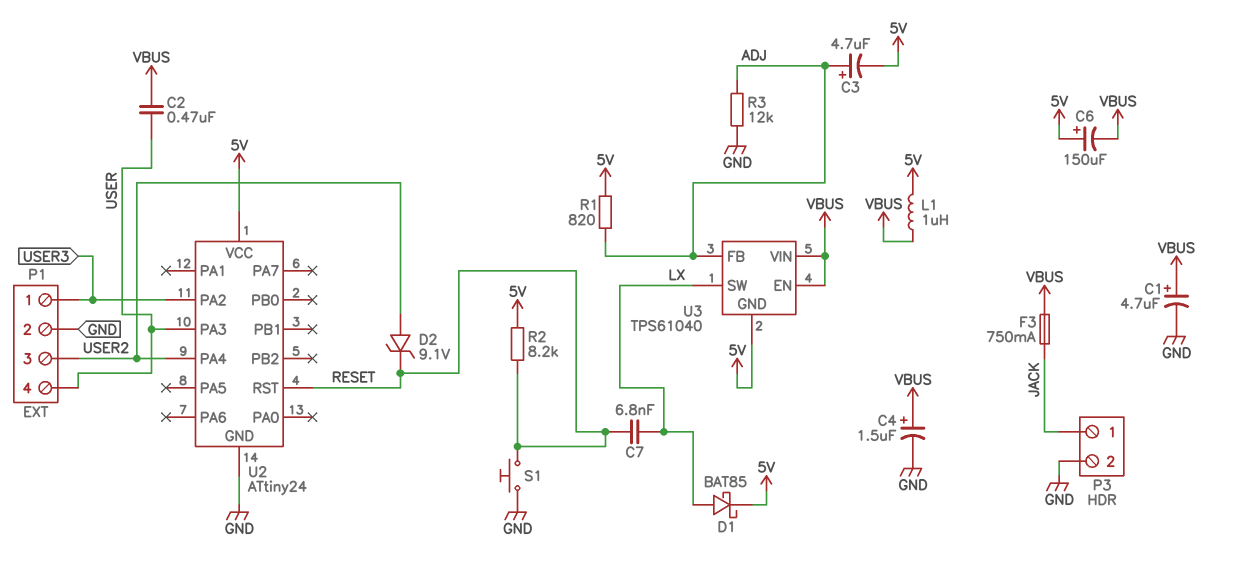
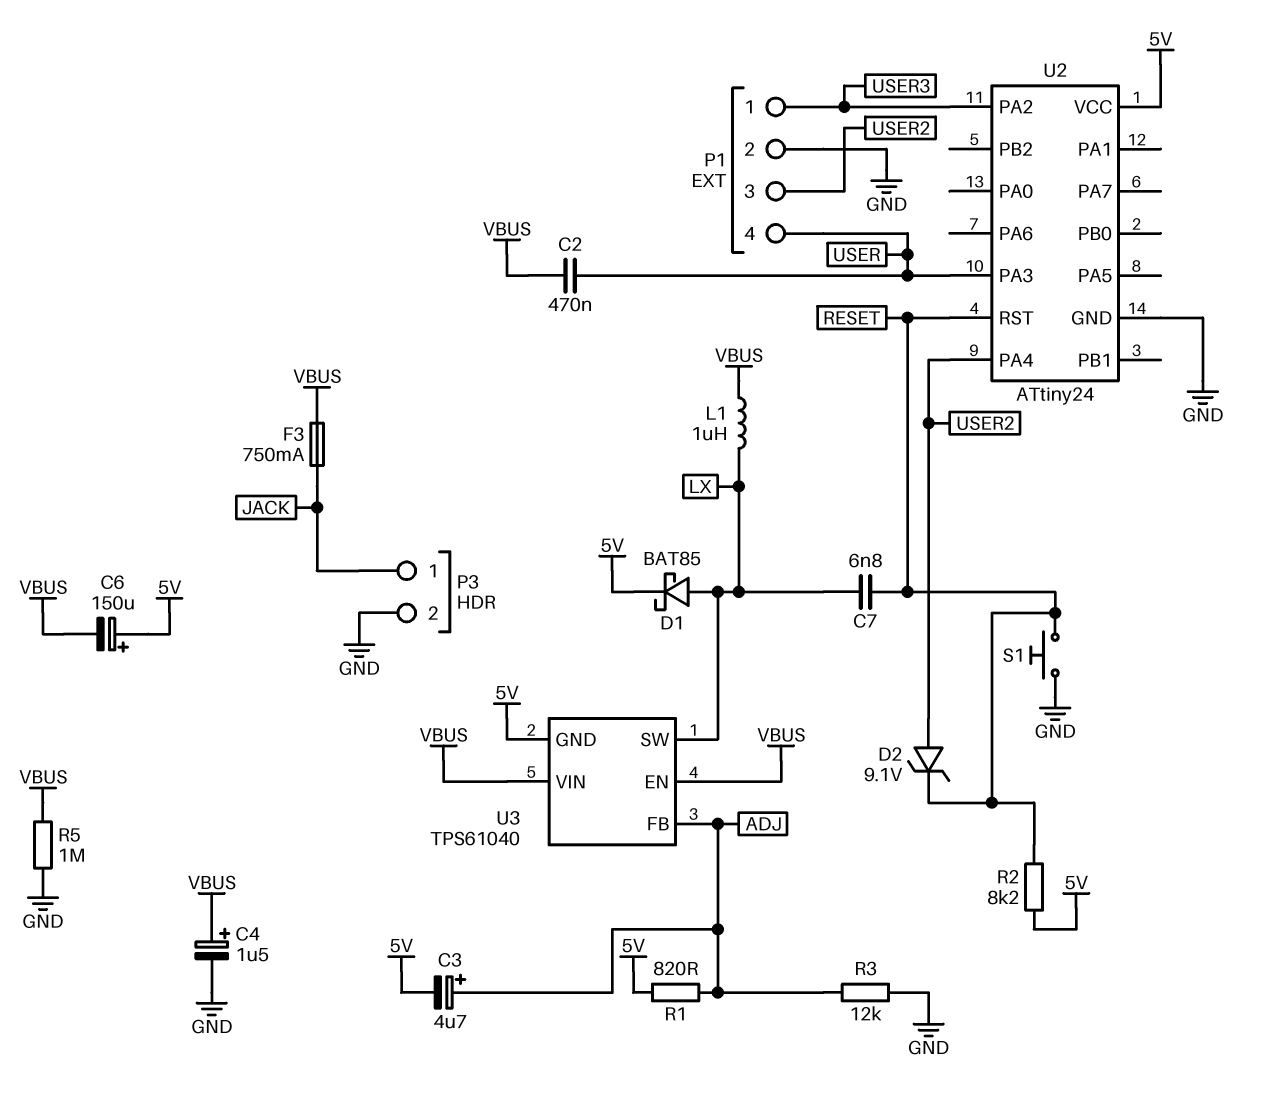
C1: 4.7uF (plus VBUS, minus GND) -> none
L1: 1uH (5V, VBUS) -> 1uH (LX, VBUS)
R5: none -> 1M (GND, VBUS)

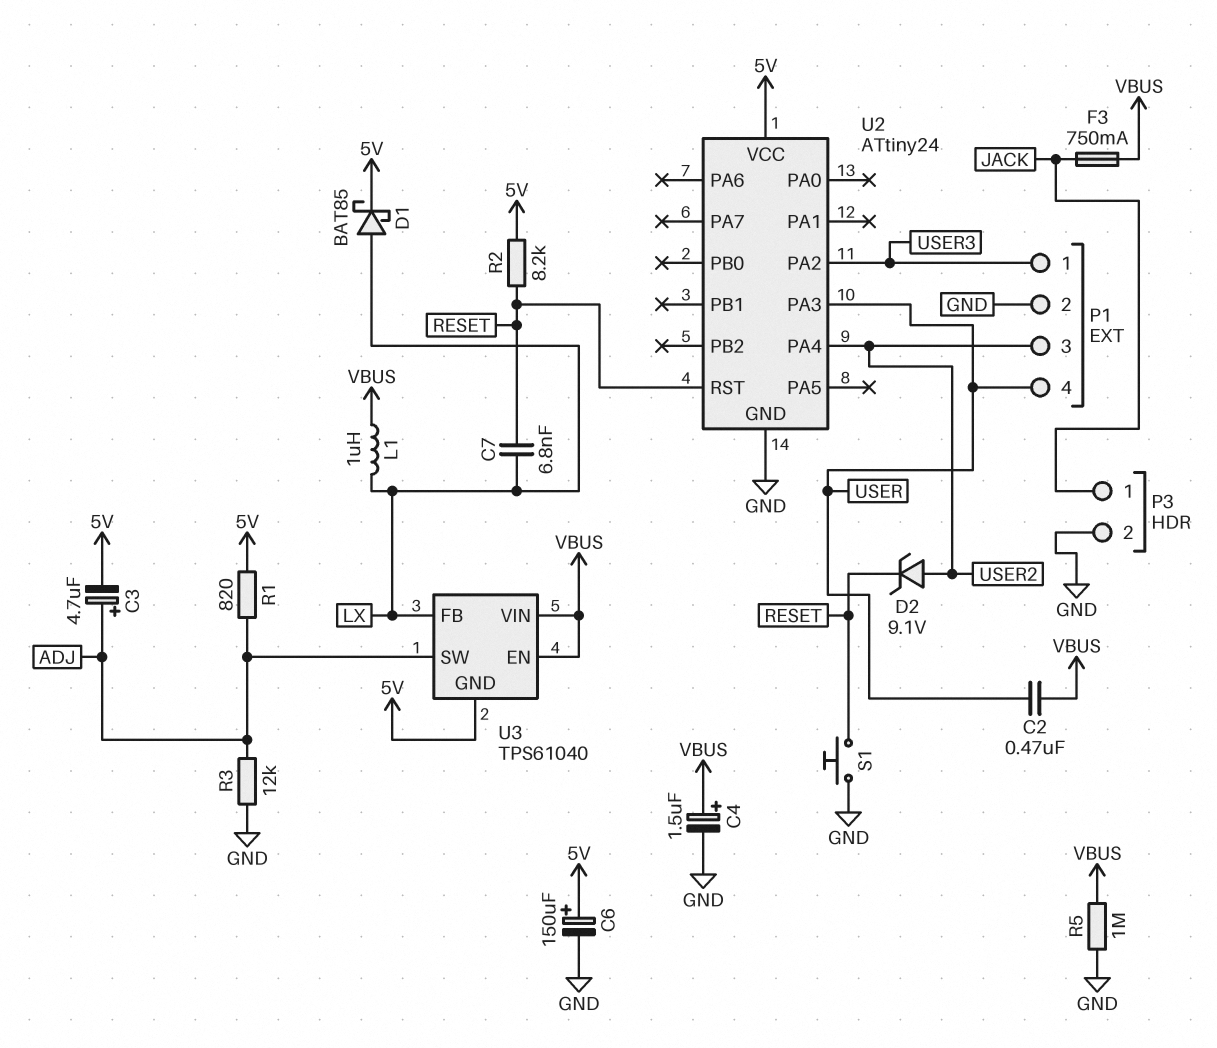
C6: 150uF (plus 5V, minus VBUS) -> 150uF (plus 5V, minus GND)
U3 pin FB: ADJ -> LX
U3 pin SW: LX -> ADJ

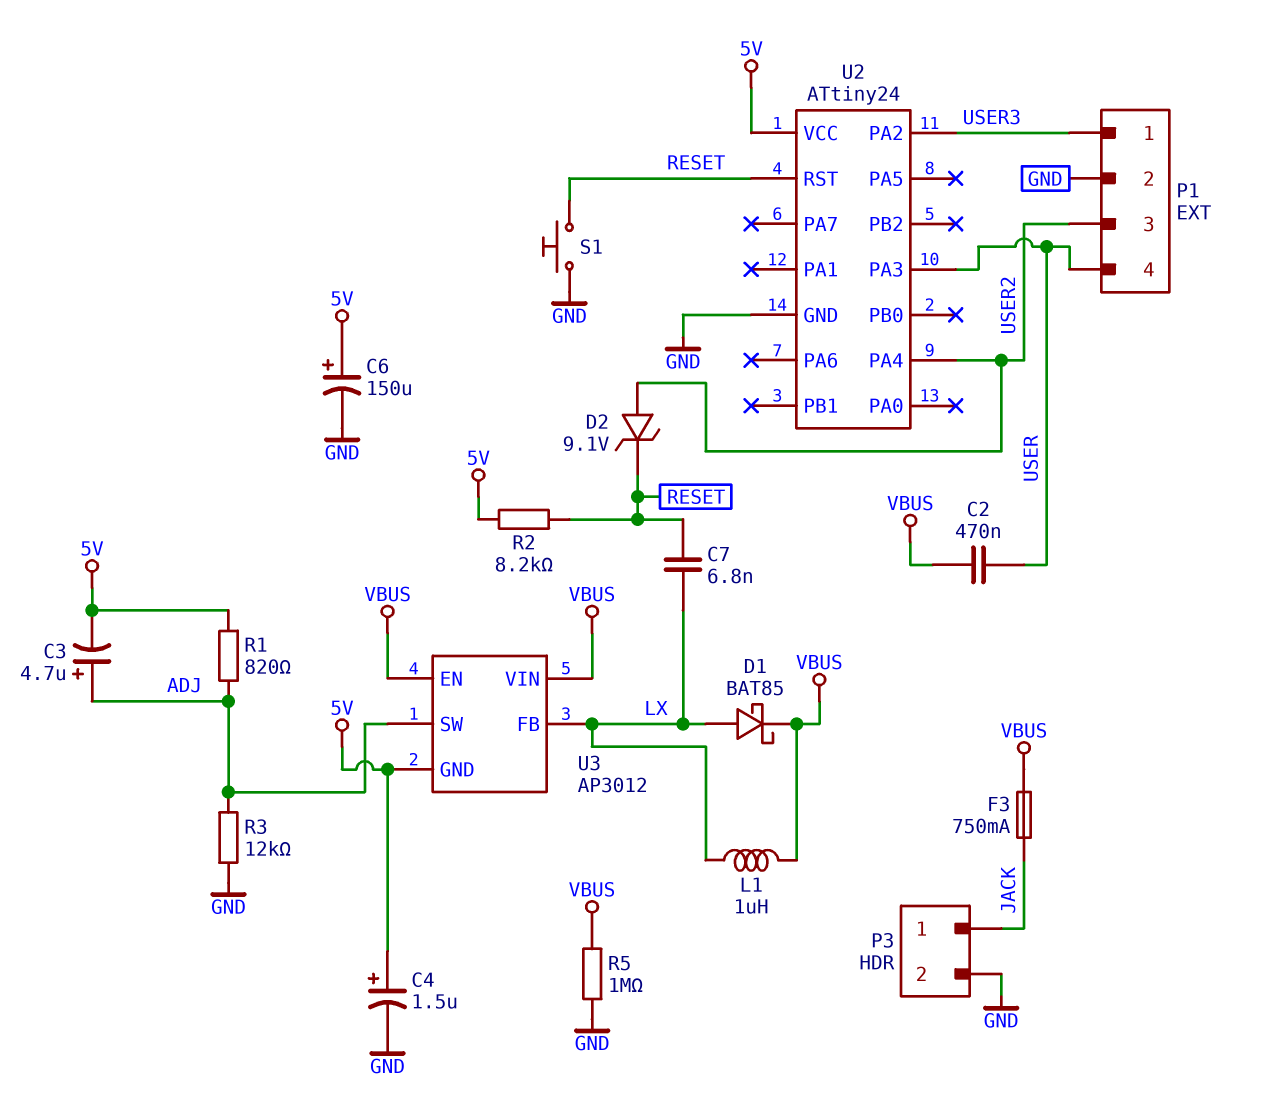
C4: 1.5uF (plus VBUS, minus GND) -> 1.5uF (plus 5V, minus GND)
D1: schottky BAT85 (A LX, K 5V) -> schottky BAT85 (A LX, K VBUS)
U3: TPS61040 -> AP3012

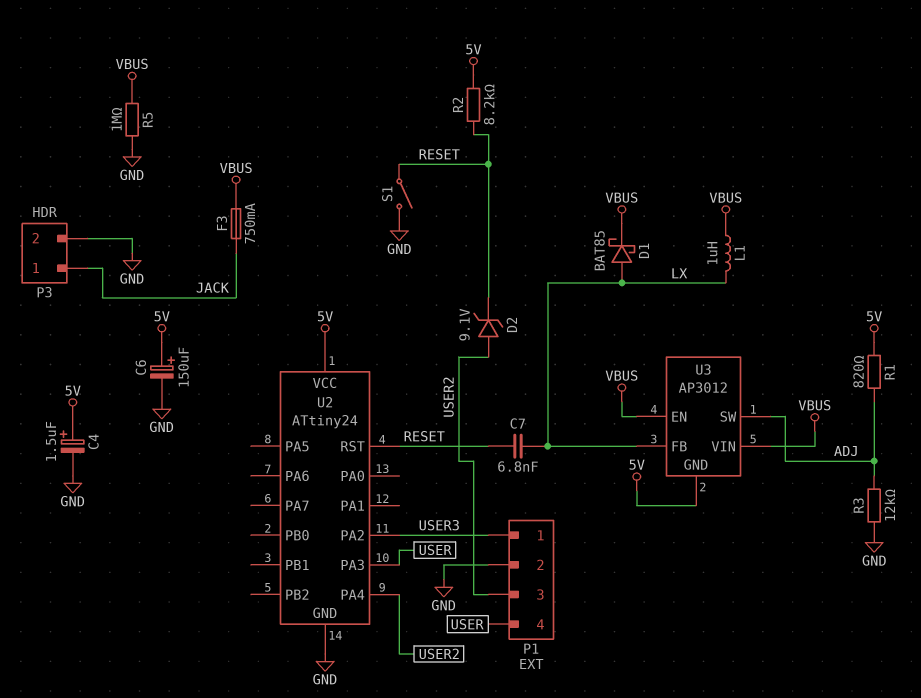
C2: 470nF (USER, VBUS) -> none
C3: 4.7uF (plus ADJ, minus 5V) -> none
S1: button (GND, RESET) -> switch (GND, RESET)

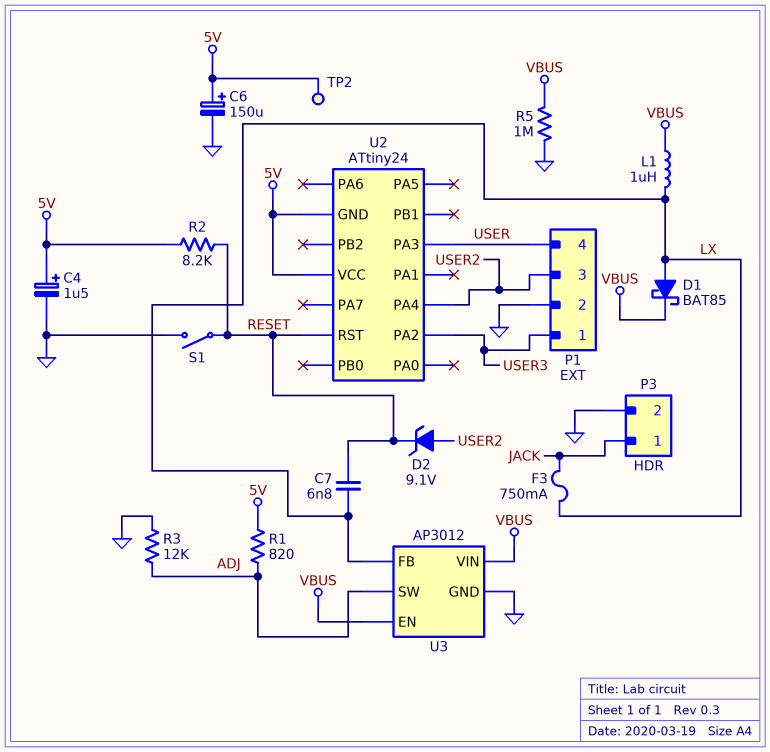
F3: 750mA (JACK, VBUS) -> 750mA (JACK, LX)
TP2: none -> test point (5V)
U2 pin GND: GND -> 5V
U3 pin GND: 5V -> GND

